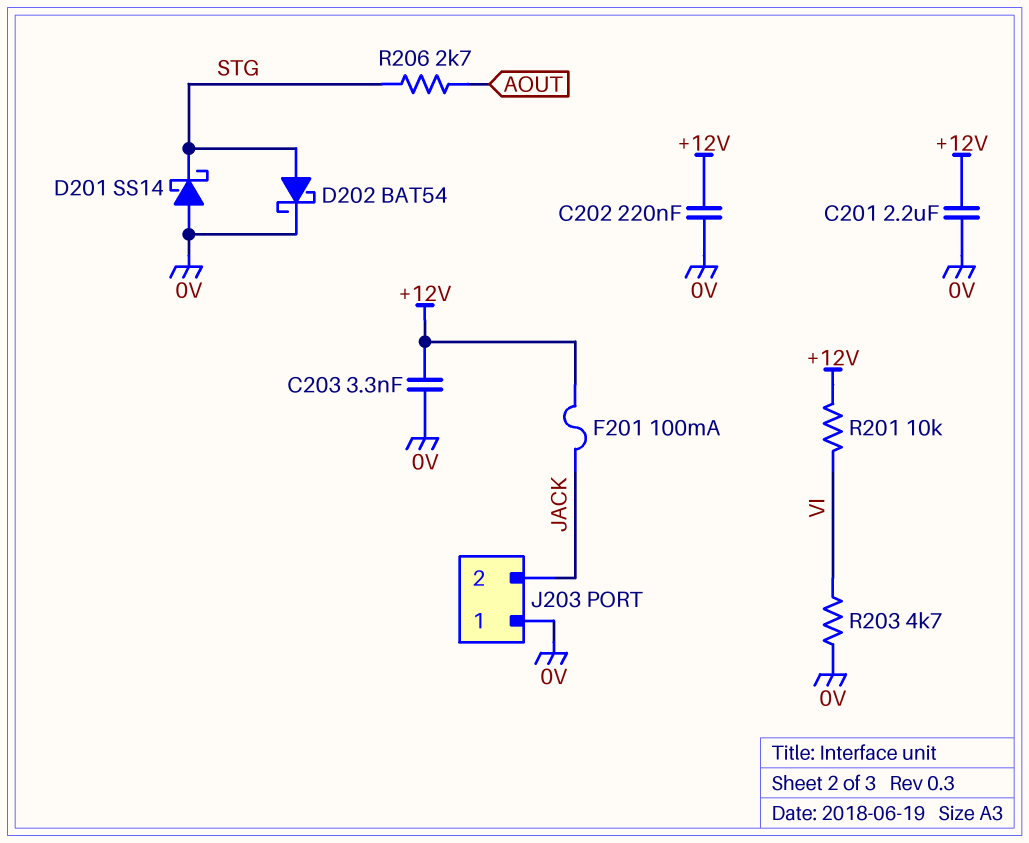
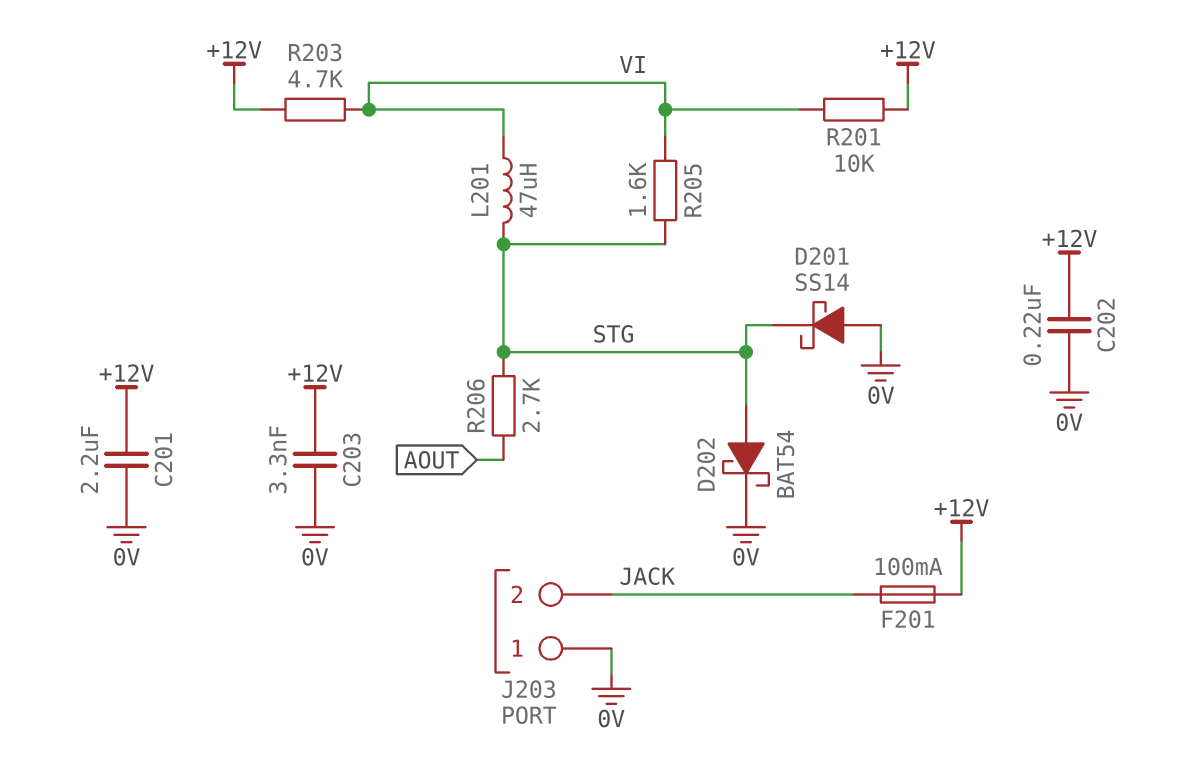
L201: none -> 47uH (STG, VI)
R203: 4.7k (0V, VI) -> 4.7k (+12V, VI)
R205: none -> 1.6k (STG, VI)

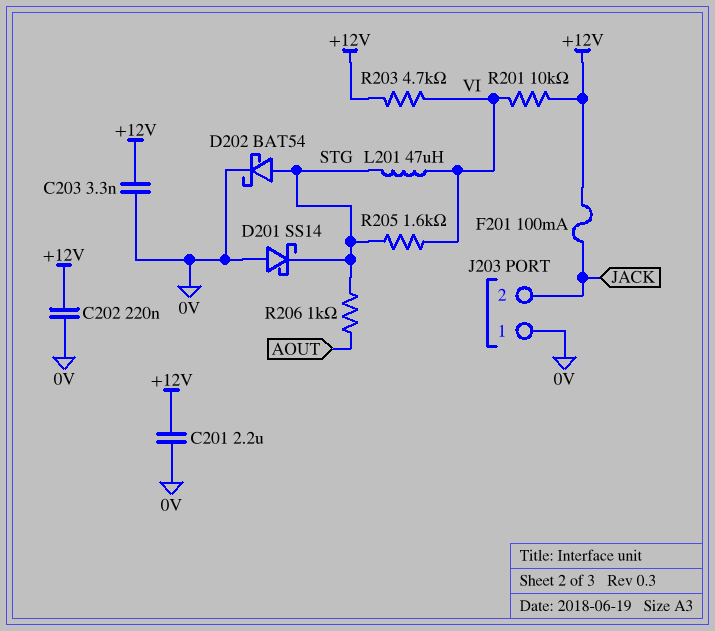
R206: 2.7k (AOUT, STG) -> 1k (AOUT, STG)

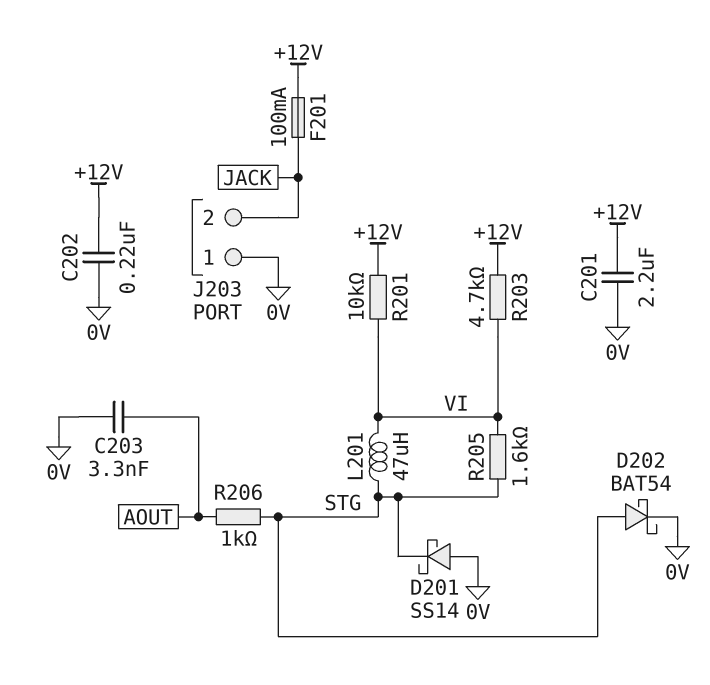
C203: 3.3nF (+12V, 0V) -> 3.3nF (0V, AOUT)

